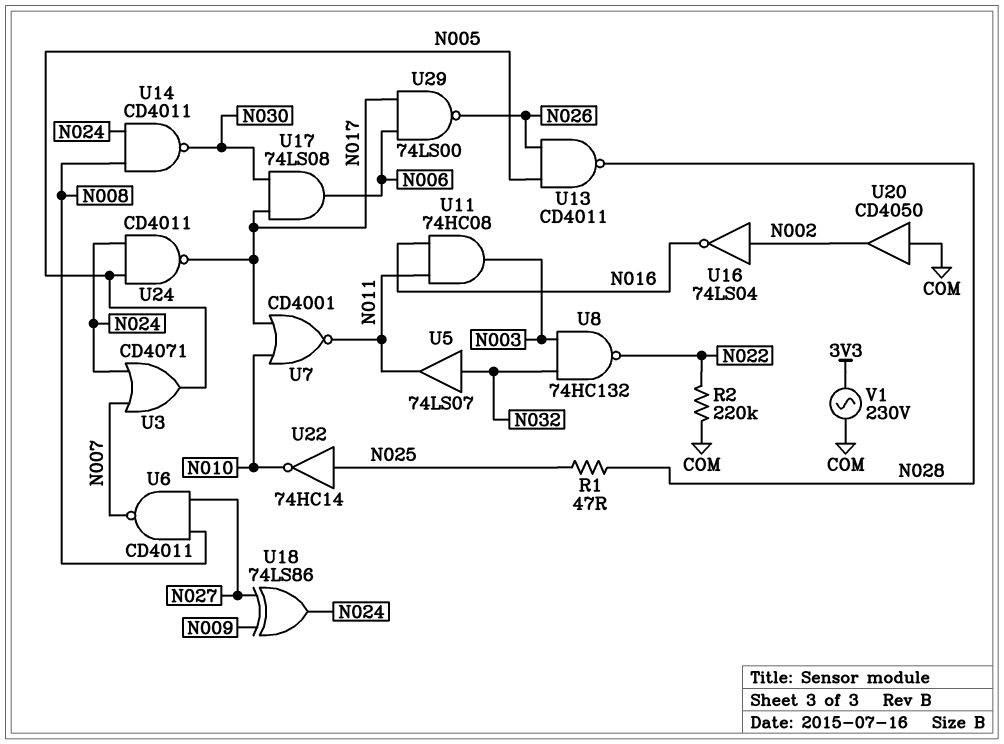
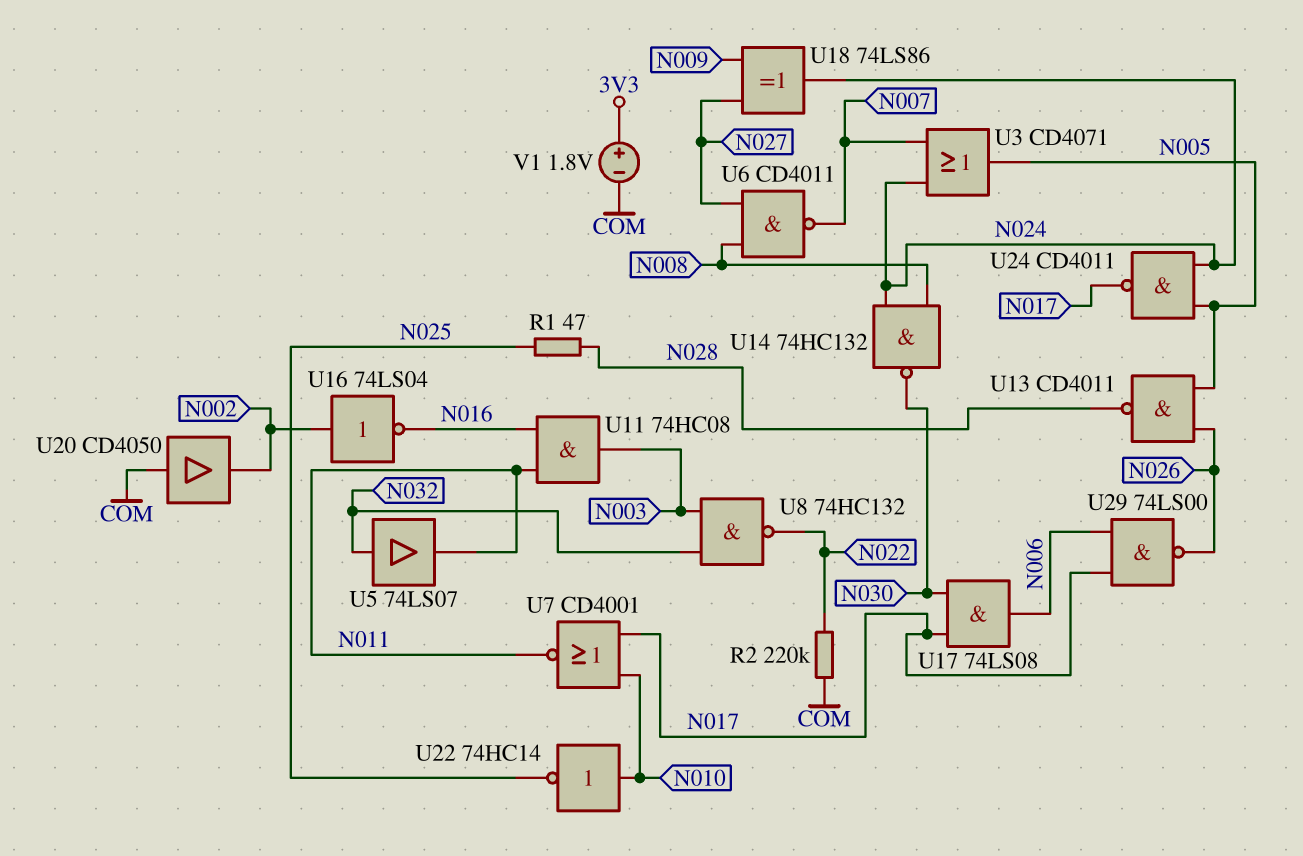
U14: NAND CD4011 (in N008, in N024, out N030) -> NAND 74HC132 (in N008, in N024, out N030)
U22: NOT 74HC14 (in N025, out N010) -> NOT 74HC14 (in N010, out N025)
V1: AC 230V (3V3, COM) -> 1.8V (plus 3V3, minus COM)

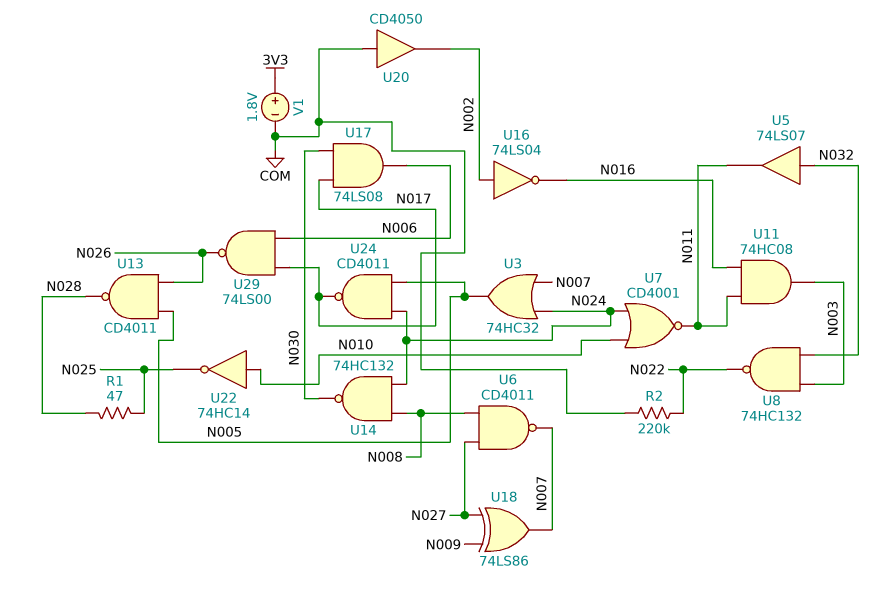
U3: OR CD4071 (in N007, in N024, out N005) -> OR 74HC32 (in N007, in N024, out N005)
U7: NOR CD4001 (in N010, in N017, out N011) -> NOR CD4001 (in N010, in N024, out N011)
U18: XOR 74LS86 (in N009, in N027, out N024) -> XOR 74LS86 (in N009, in N027, out N007)

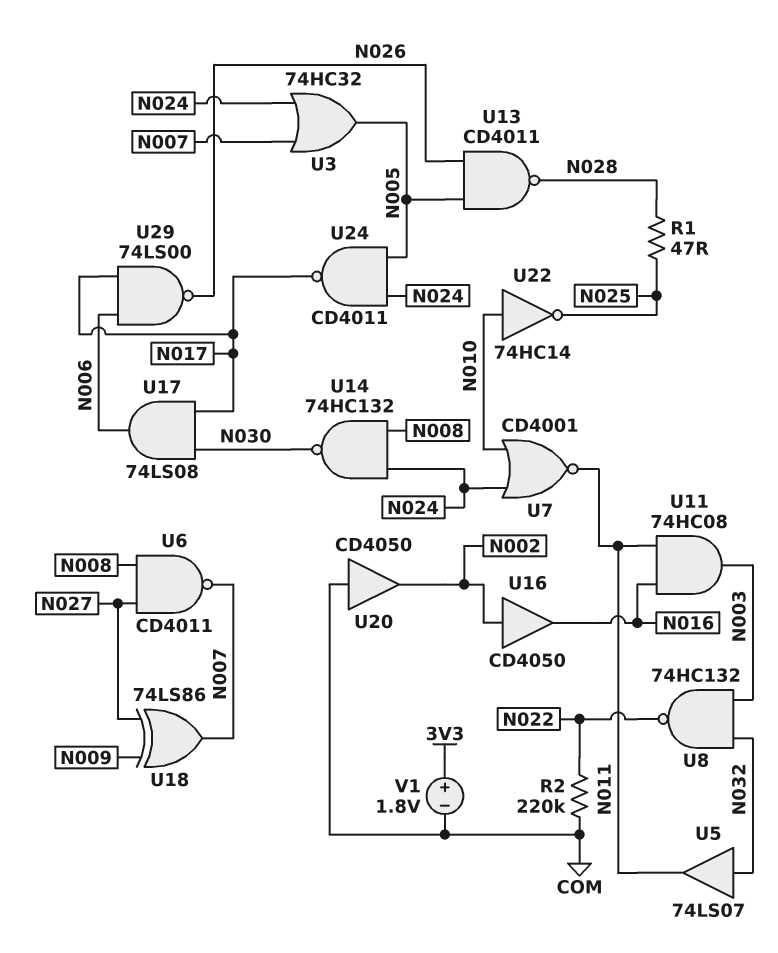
U16: NOT 74LS04 (in N002, out N016) -> buffer CD4050 (in N002, out N016)

